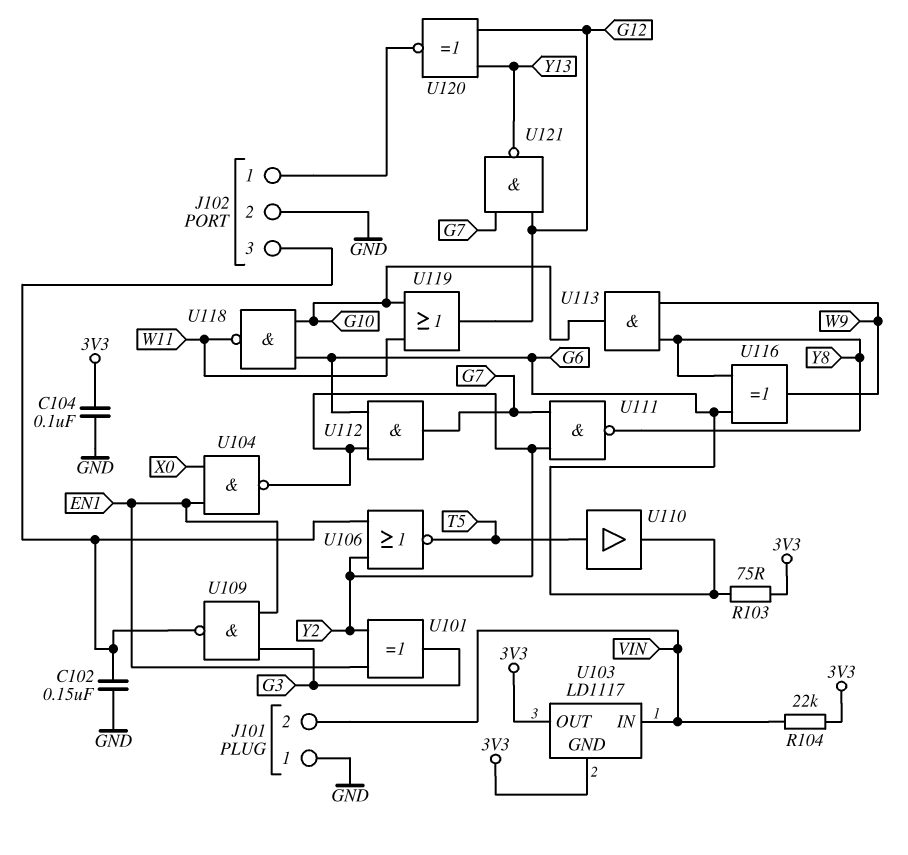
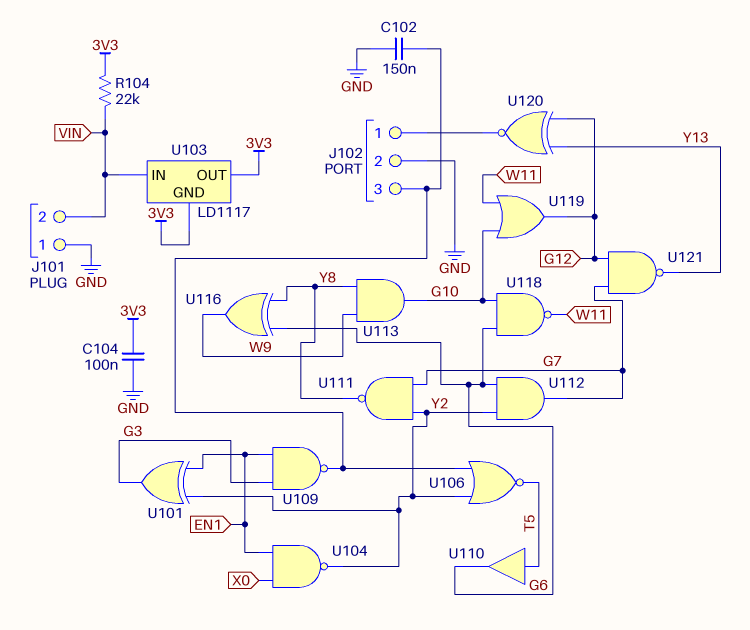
R103: 75 (3V3, G6) -> none

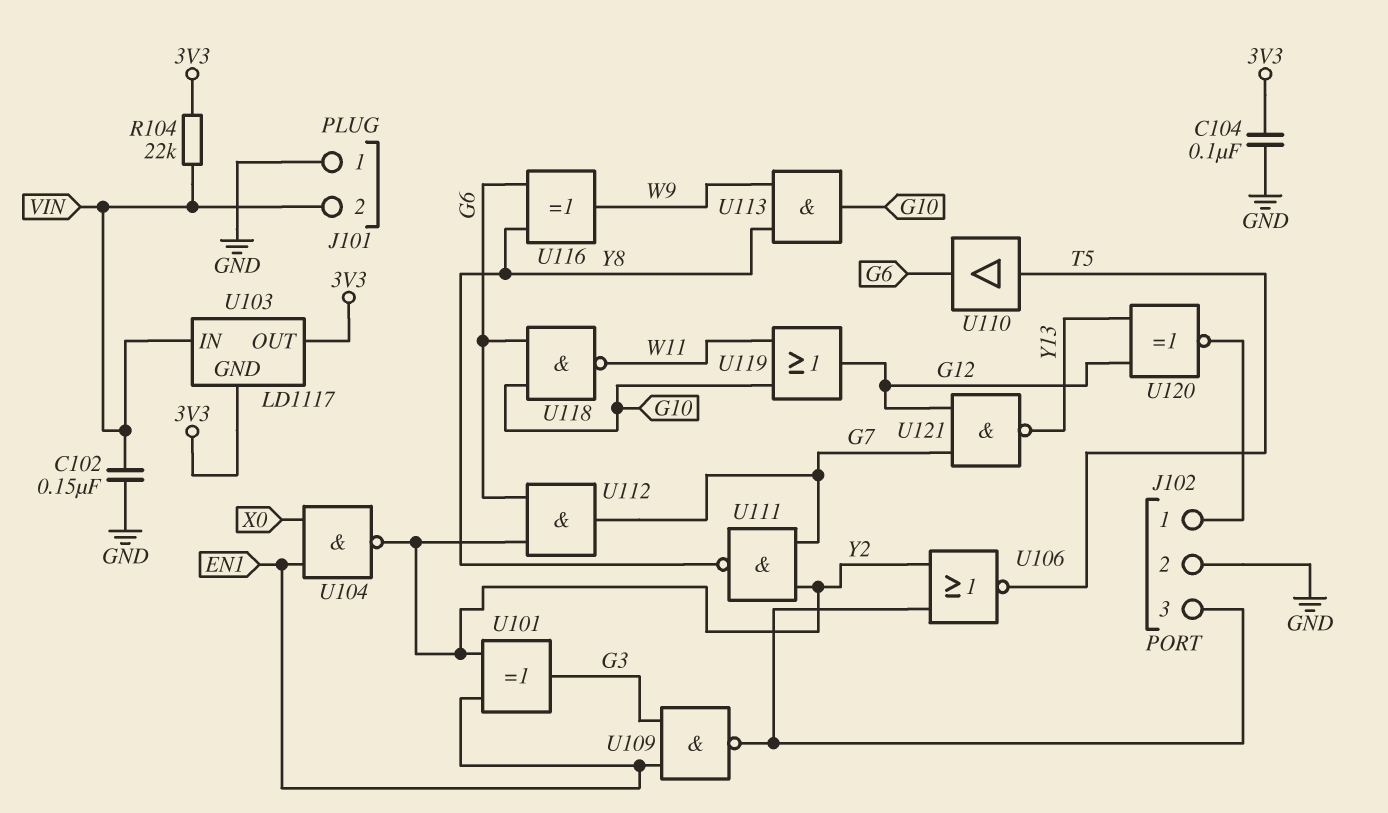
C102: 150nF (GND, J102/3) -> 150nF (GND, VIN)

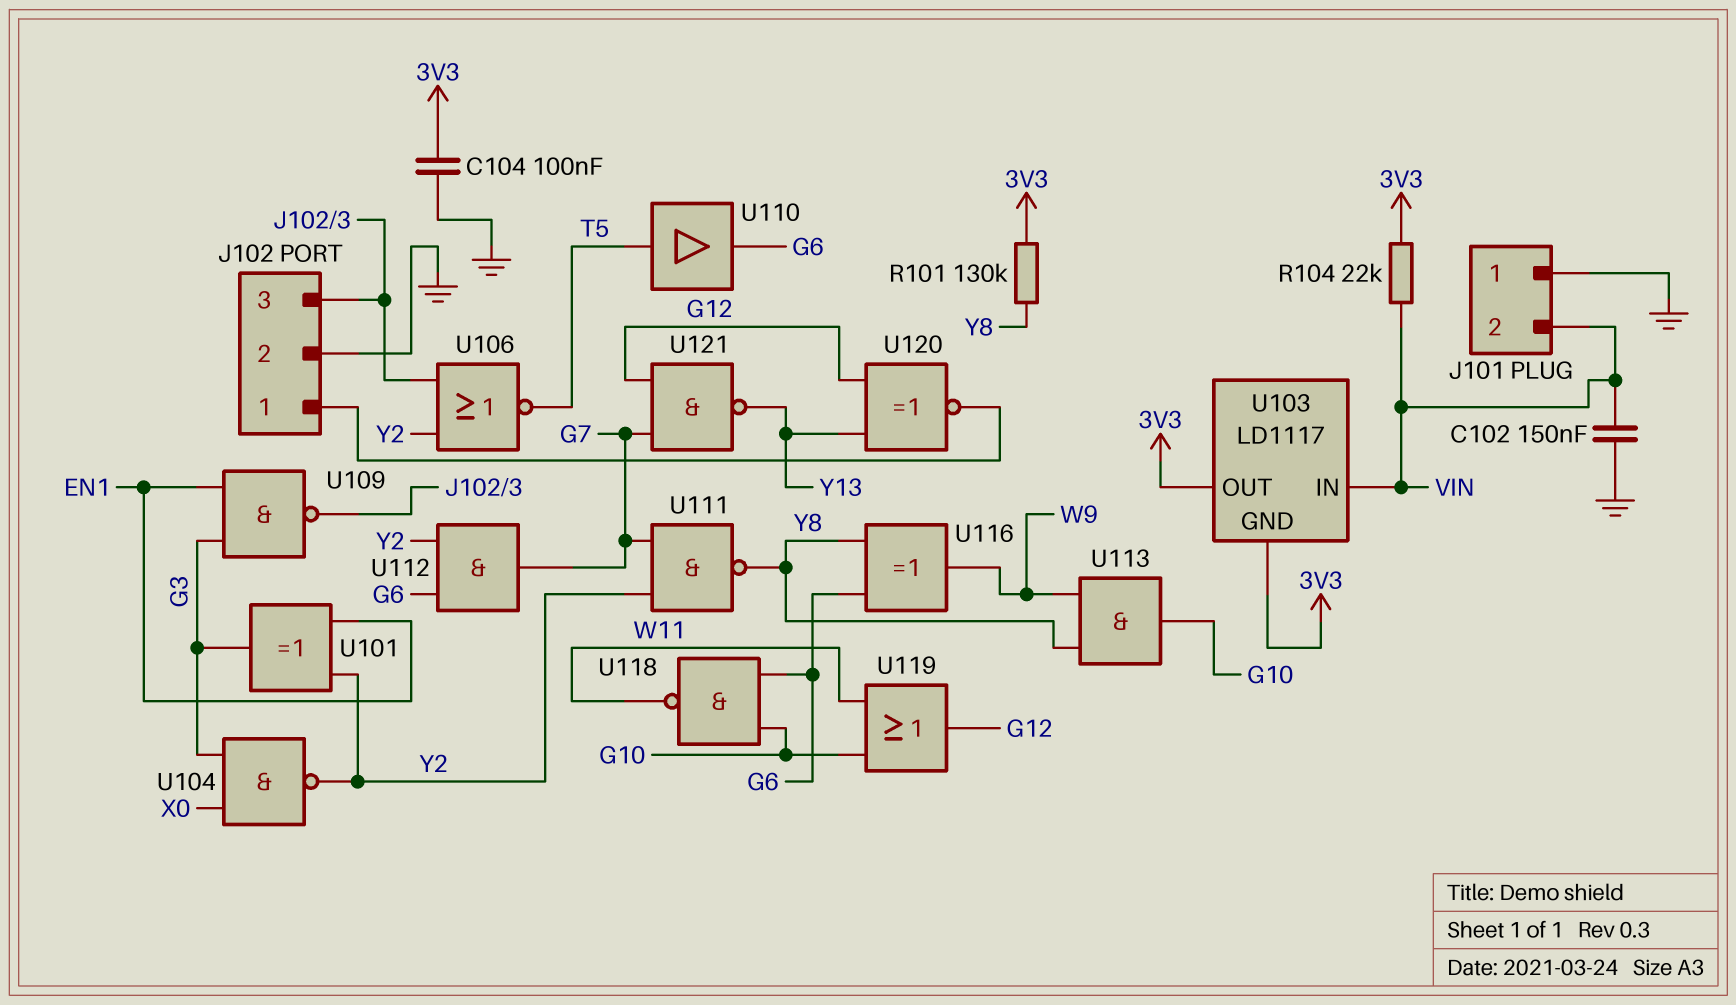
R101: none -> 130k (3V3, Y8)
U104: NAND (in EN1, in X0, out Y2) -> NAND (in G3, in X0, out Y2)

